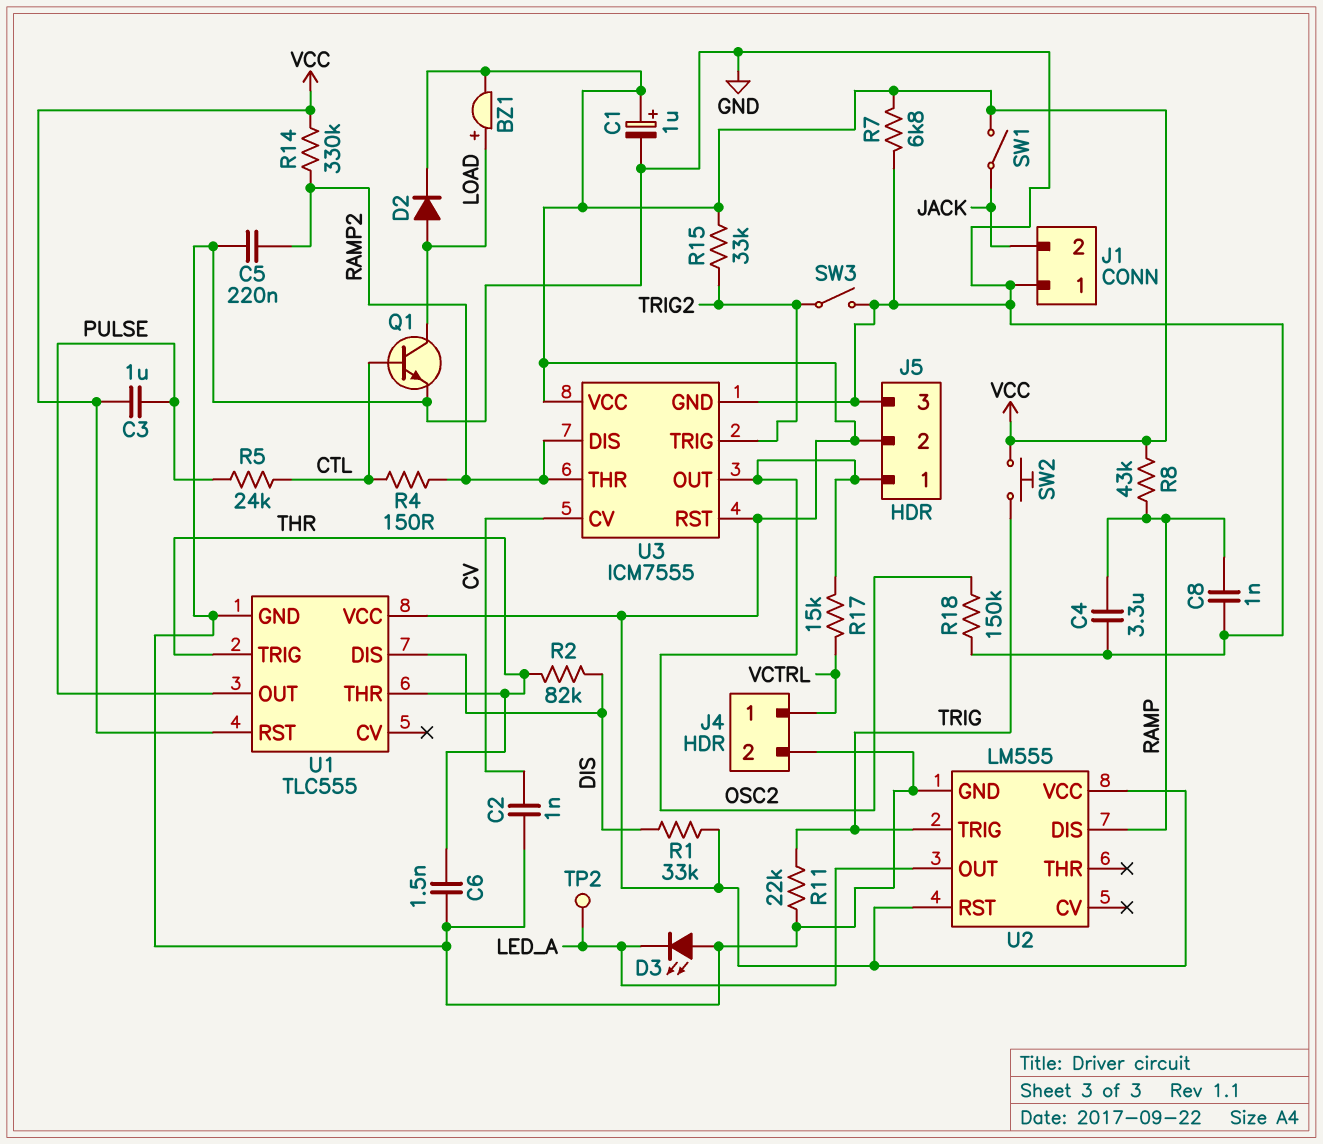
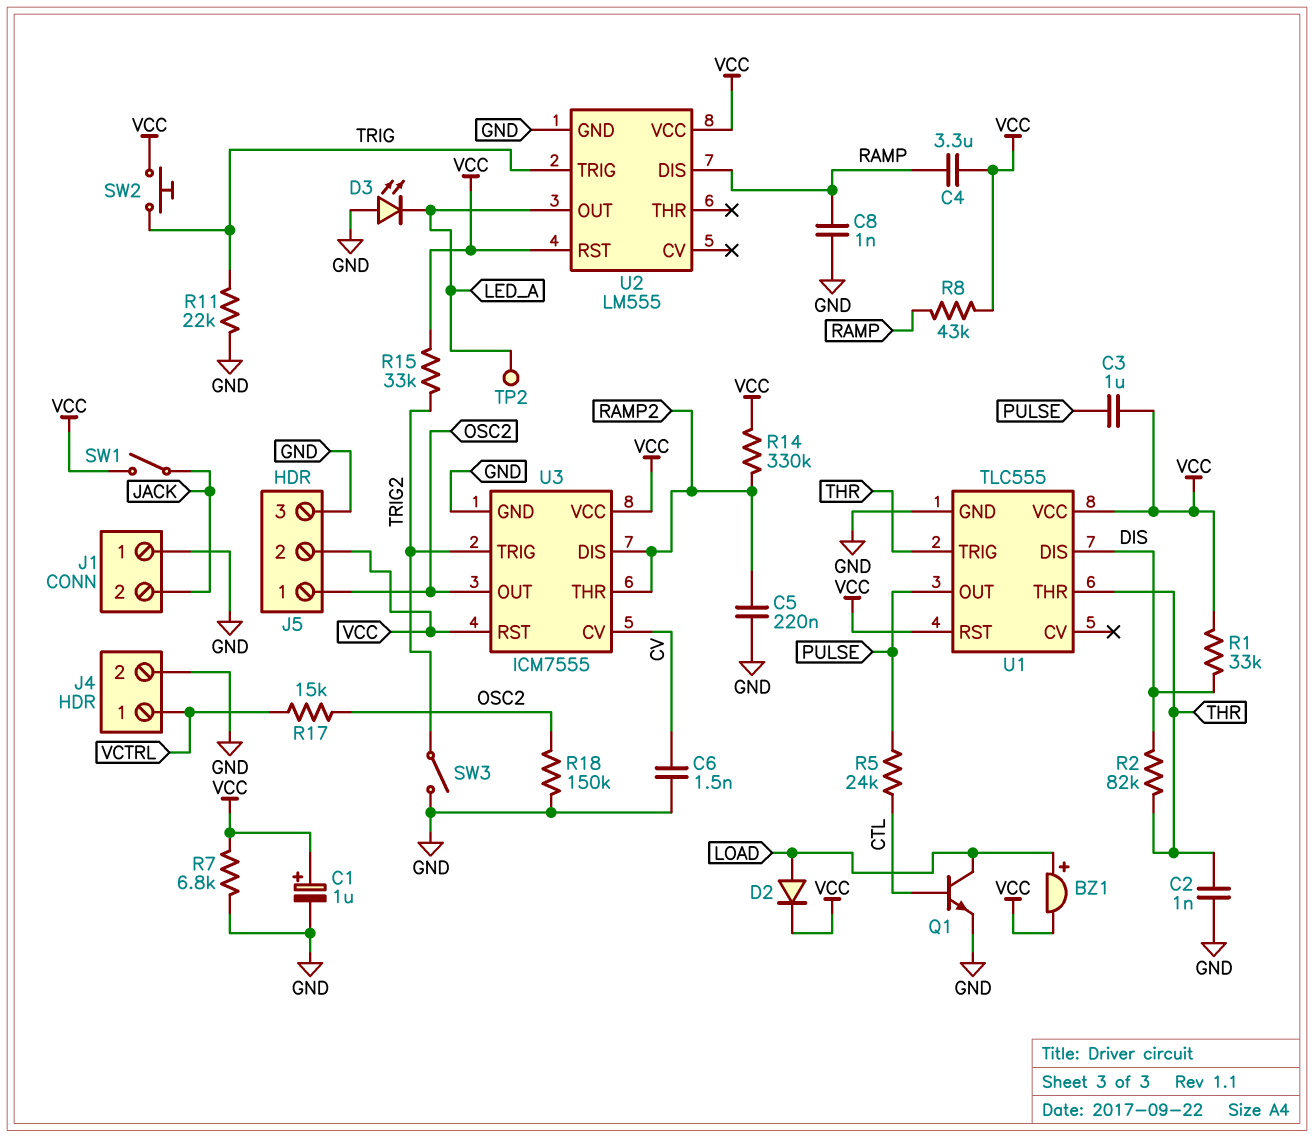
C2: 1nF (CV, GND) -> 1nF (GND, THR)
C4: 3.3uF (GND, RAMP) -> 3.3uF (RAMP, VCC)
C6: 1.5nF (GND, THR) -> 1.5nF (CV, GND)
R4: 150 (CTL, RAMP2) -> none

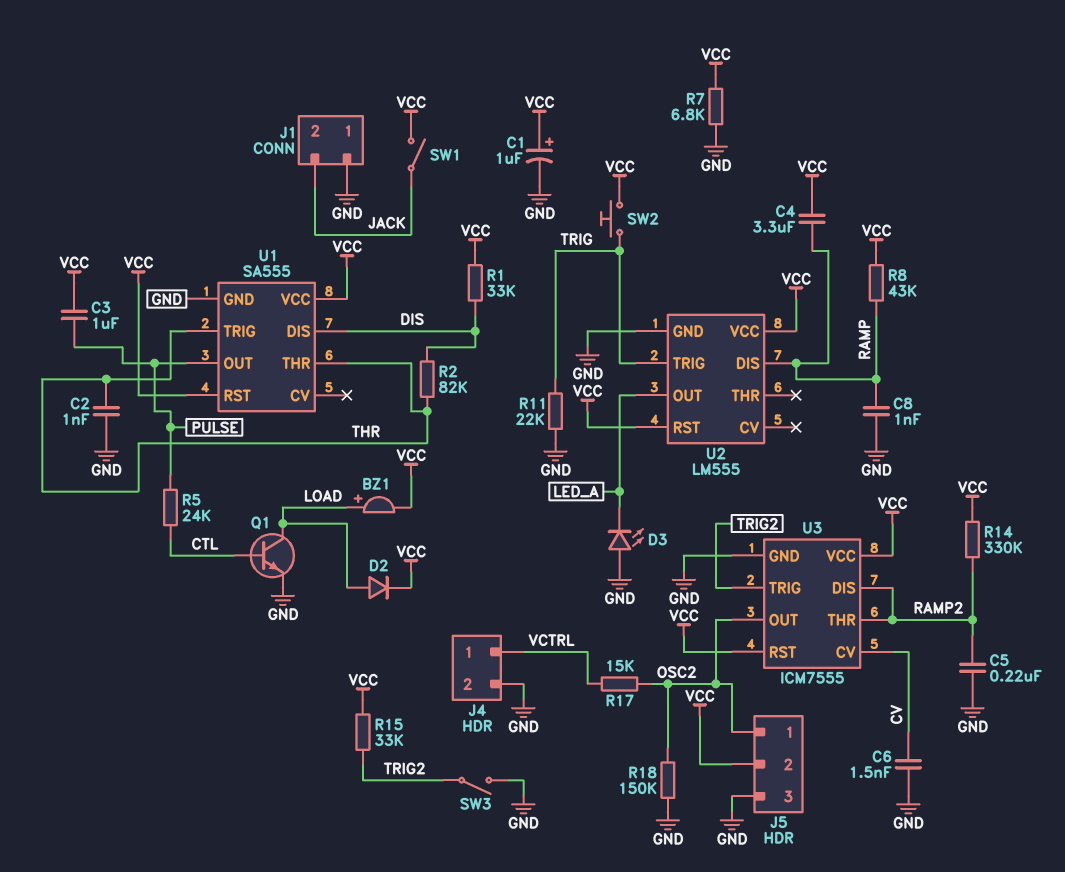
TP2: test point (LED_A) -> none
U1: TLC555 -> SA555

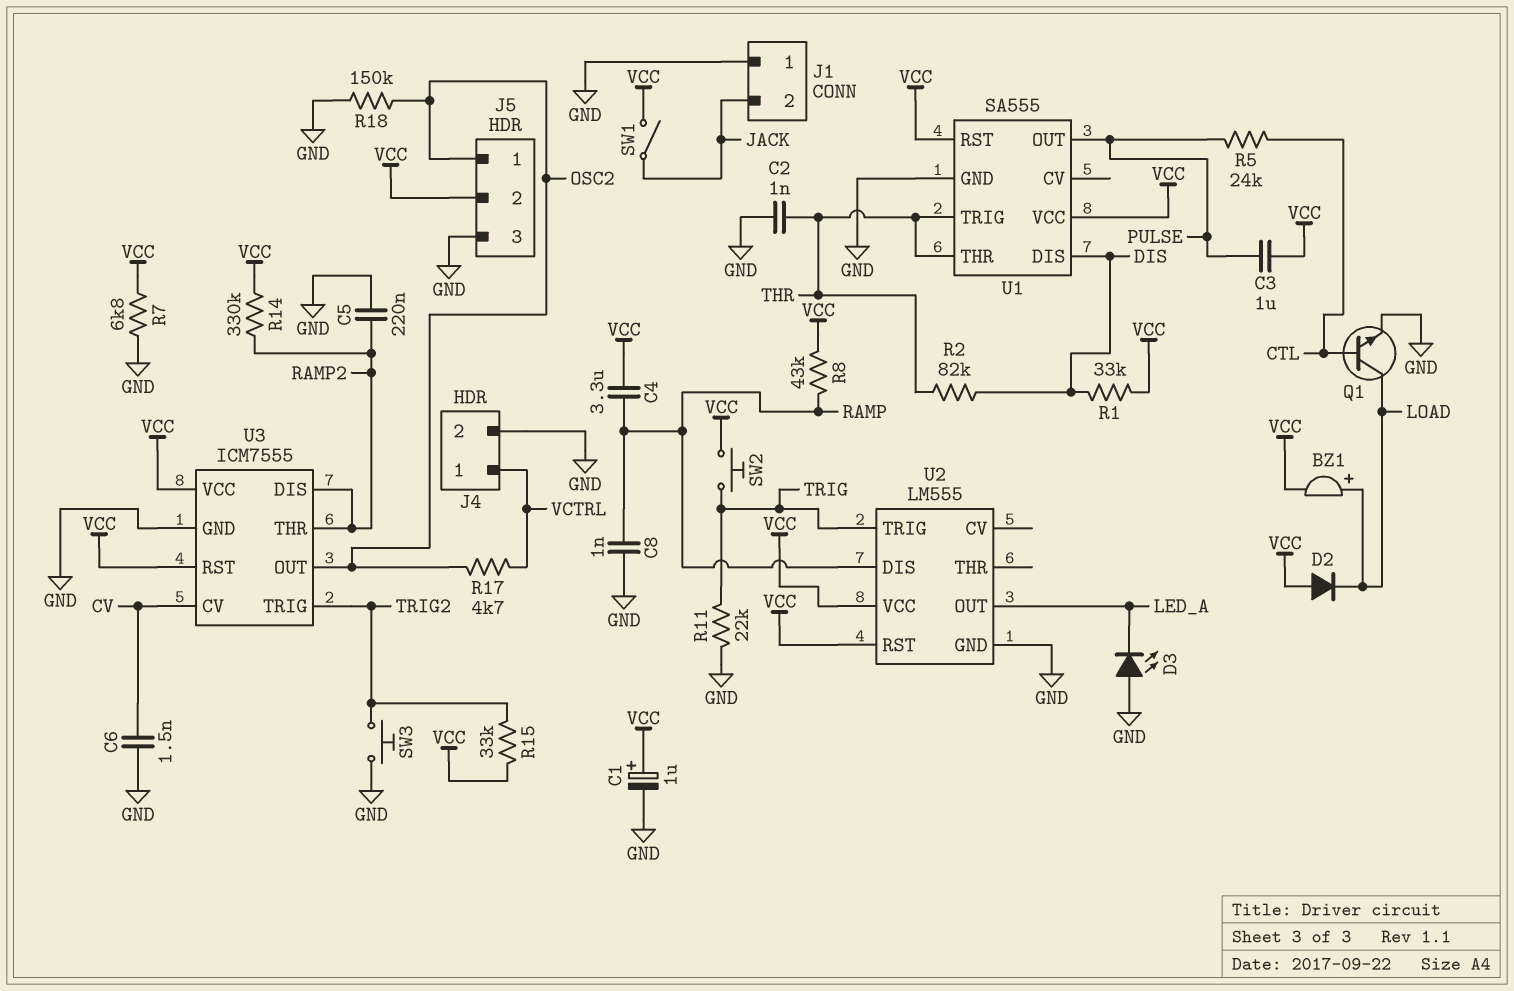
D2: diode (A LOAD, K VCC) -> diode (A VCC, K LOAD)
R17: 15k (OSC2, VCTRL) -> 4.7k (OSC2, VCTRL)
SW3: switch (GND, TRIG2) -> button (GND, TRIG2)

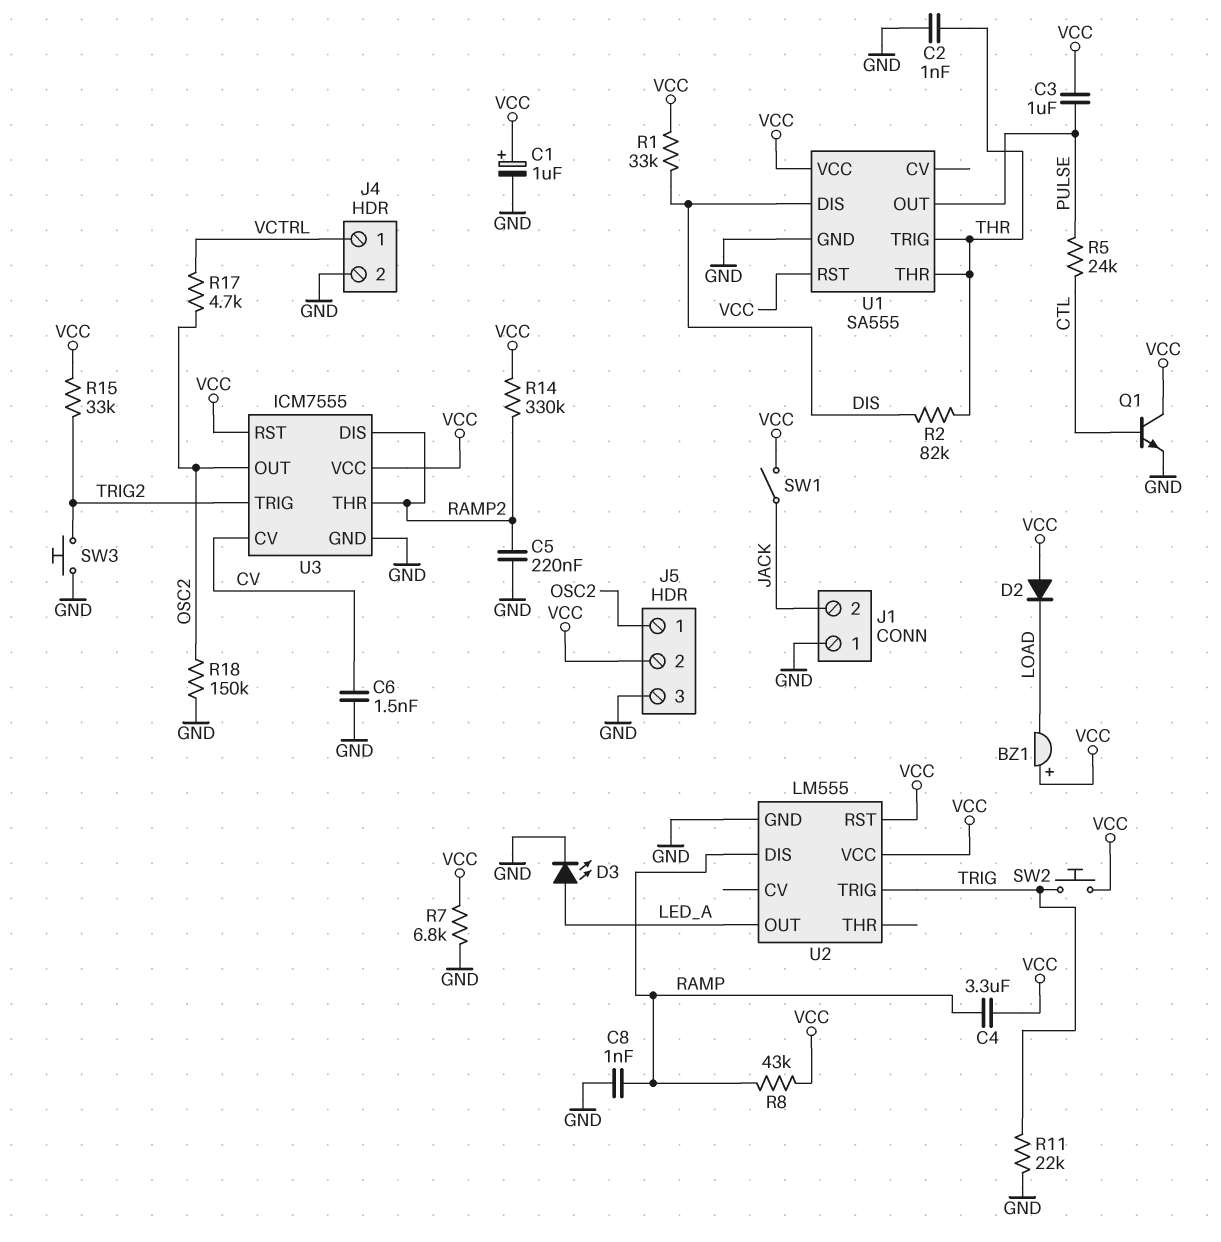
BZ1: buzzer (plus LOAD, minus VCC) -> buzzer (plus VCC, minus LOAD)
D3: LED (A GND, K LED_A) -> LED (A LED_A, K GND)
Q1: NPN (B CTL, C LOAD, E GND) -> NPN (B CTL, C VCC, E GND)

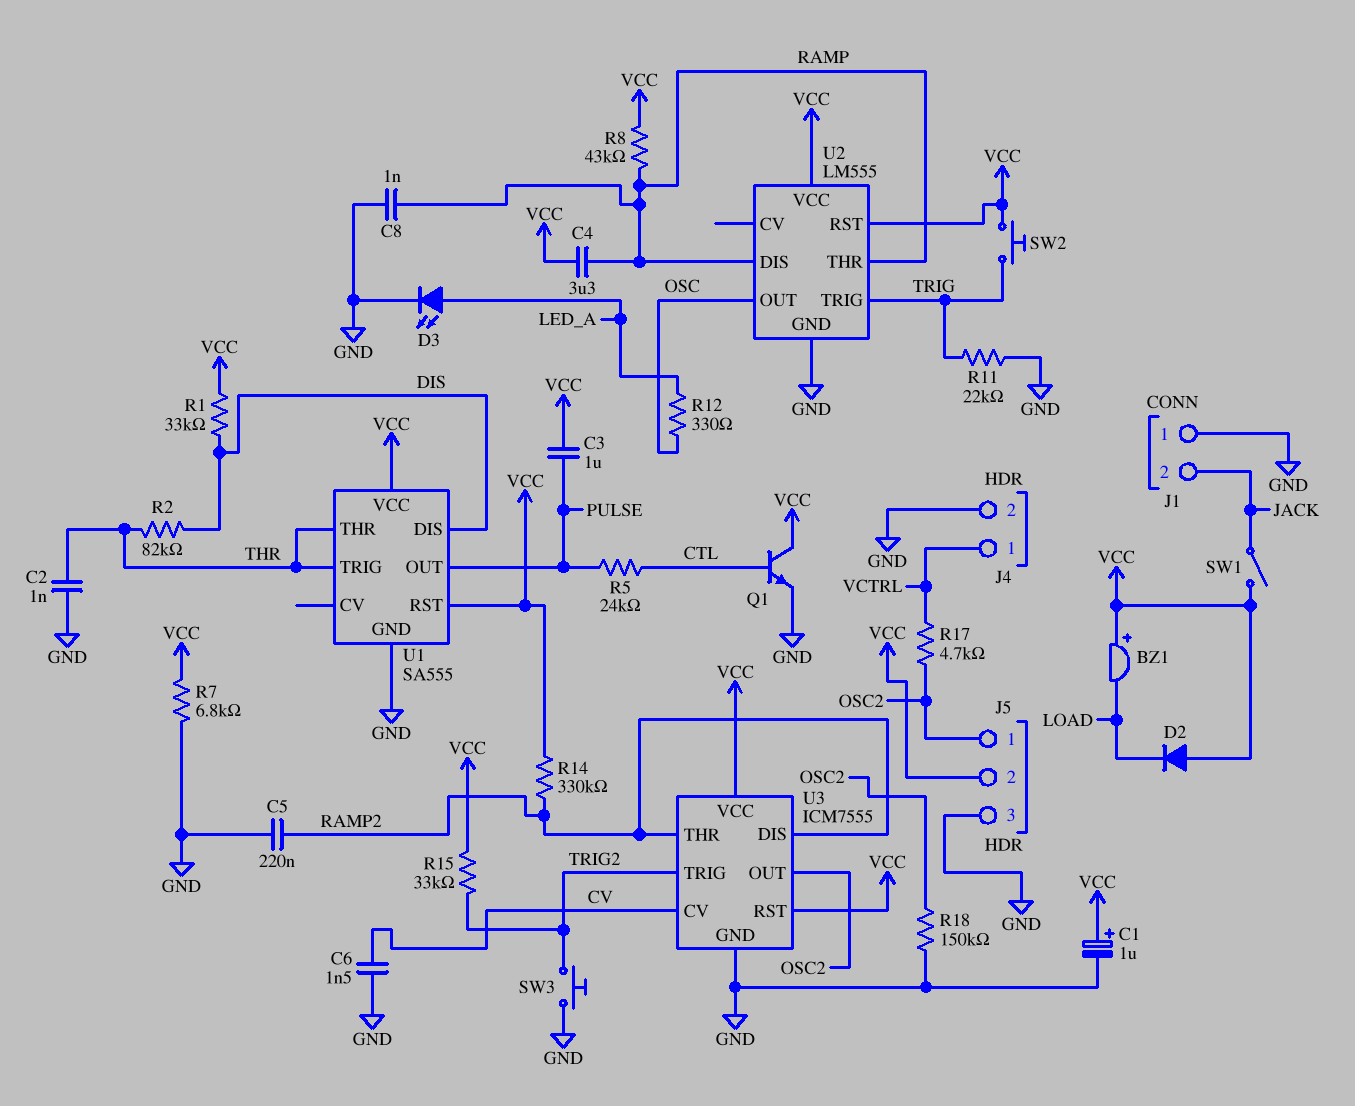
R12: none -> 330 (LED_A, OSC)
U2 pin OUT: LED_A -> OSC
U2 pin THR: none -> RAMP

